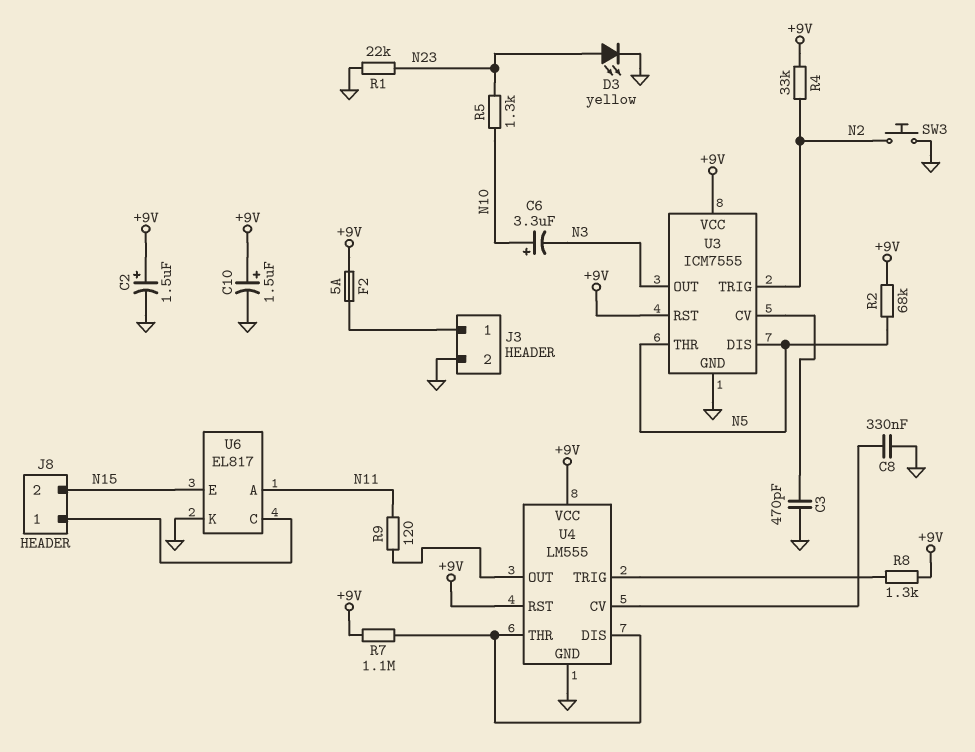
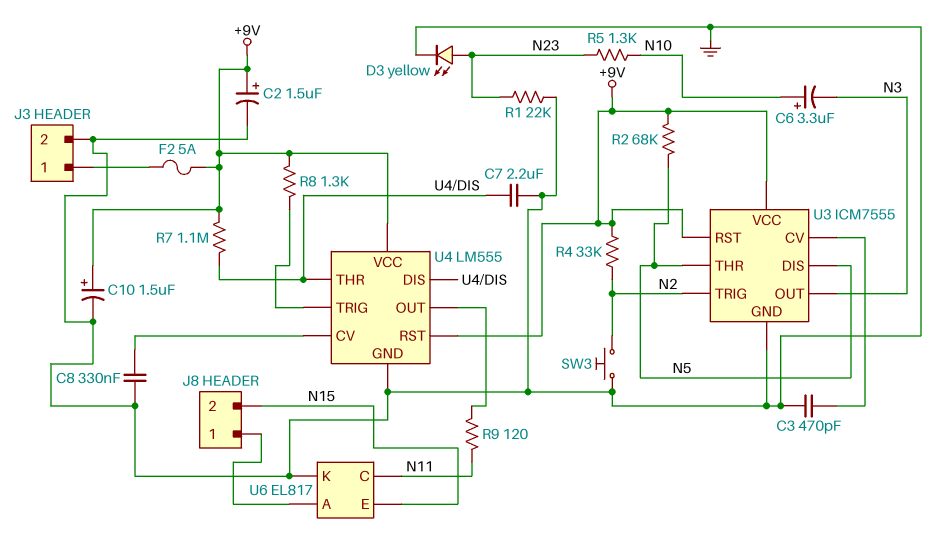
C7: none -> 2.2uF (GND, U4/DIS)
U6 pin A: N11 -> J8/1
U6 pin C: J8/1 -> N11

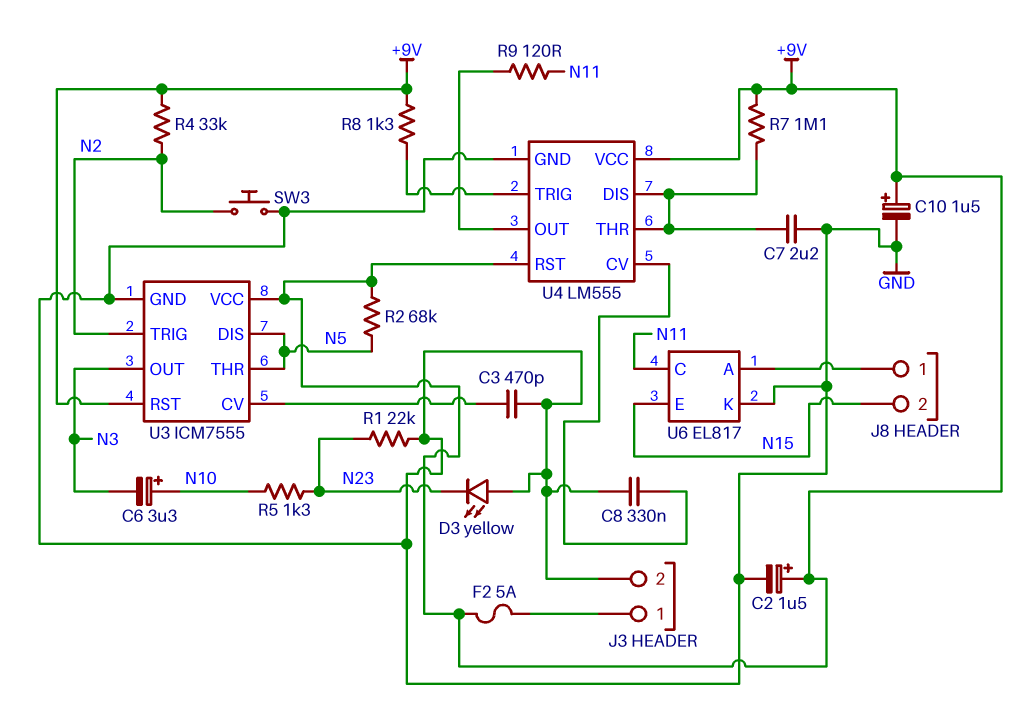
D3: LED yellow (A N23, K GND) -> LED yellow (A GND, K N23)

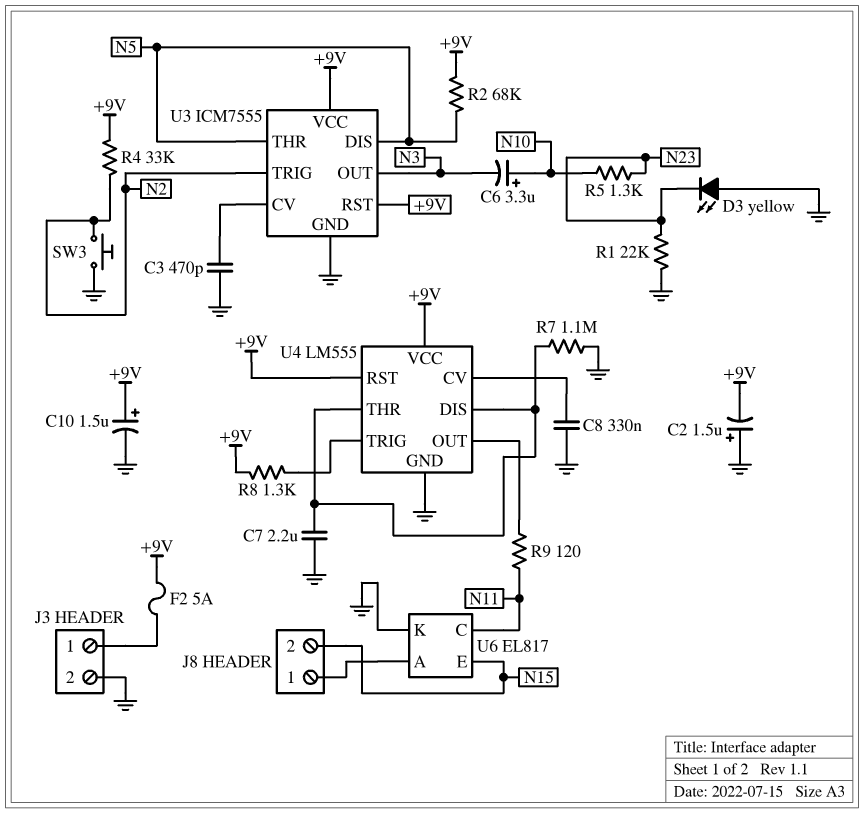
C2: 1.5uF (plus +9V, minus GND) -> 1.5uF (plus GND, minus +9V)
R7: 1.1M (+9V, U4/DIS) -> 1.1M (GND, U4/DIS)

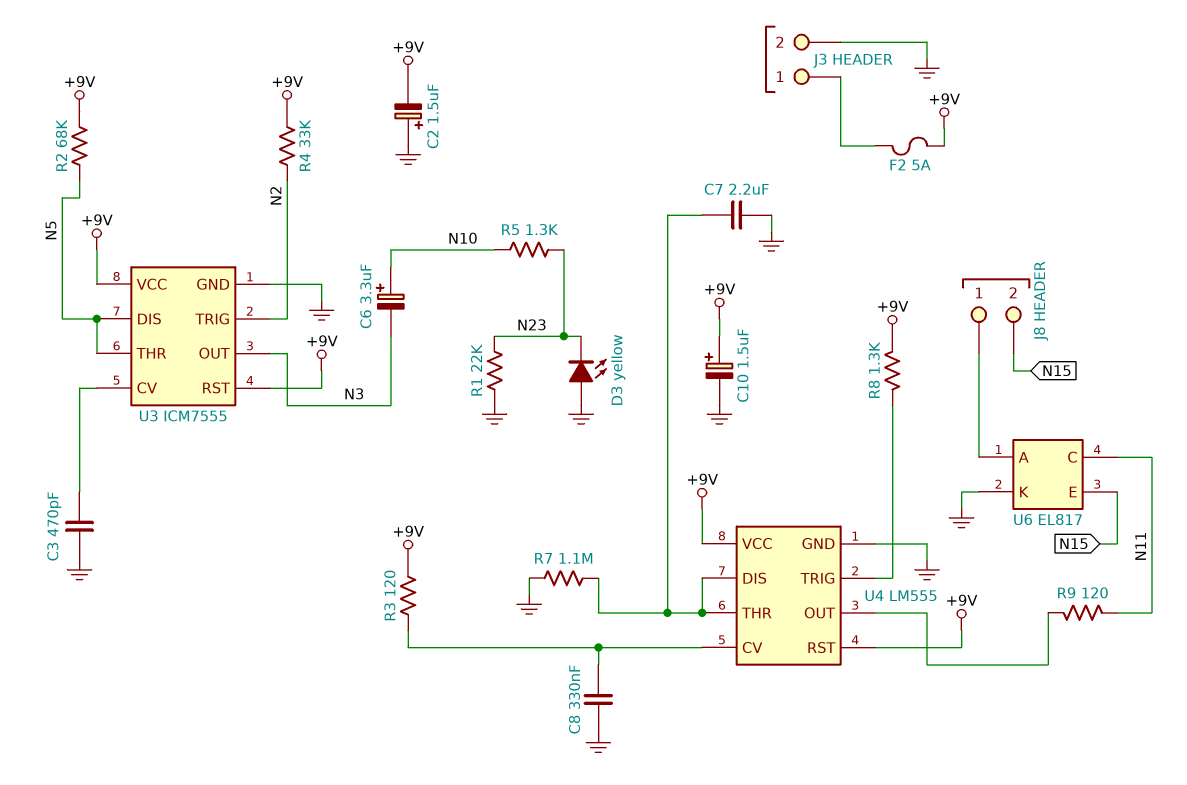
R3: none -> 120 (+9V, U4/CV)
SW3: button (GND, N2) -> none

